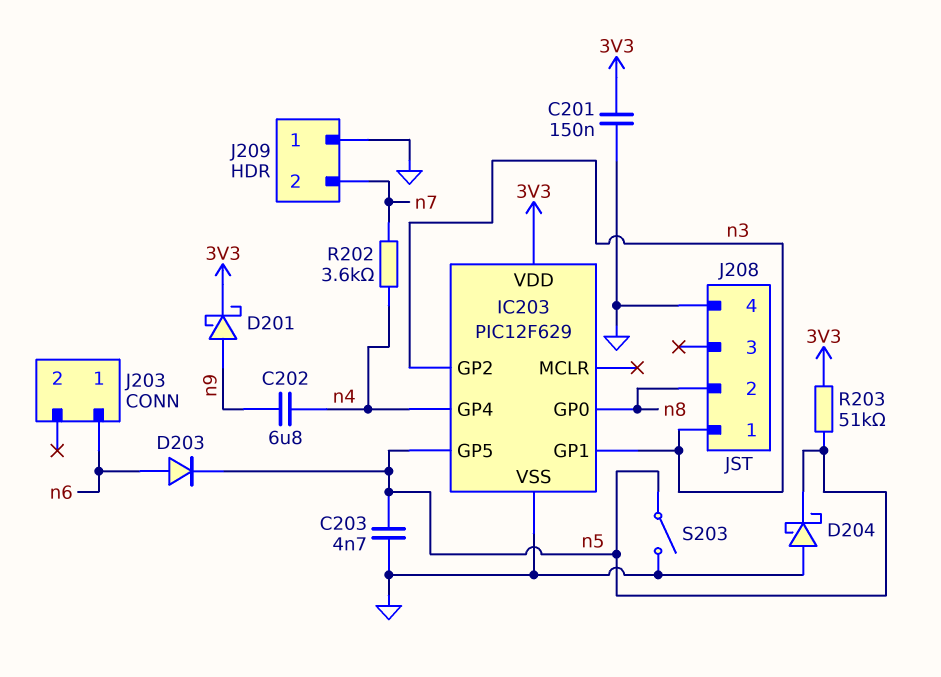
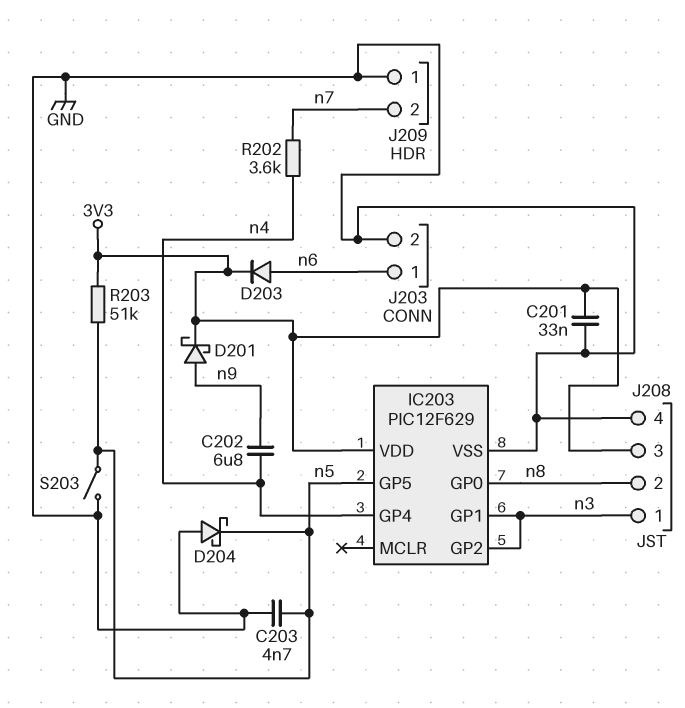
C201: 150nF (3V3, GND) -> 33nF (3V3, GND)
D203: diode (A n6, K n5) -> diode (A n6, K 3V3)
J203 pin 2: none -> GND
J208 pin 3: none -> 3V3

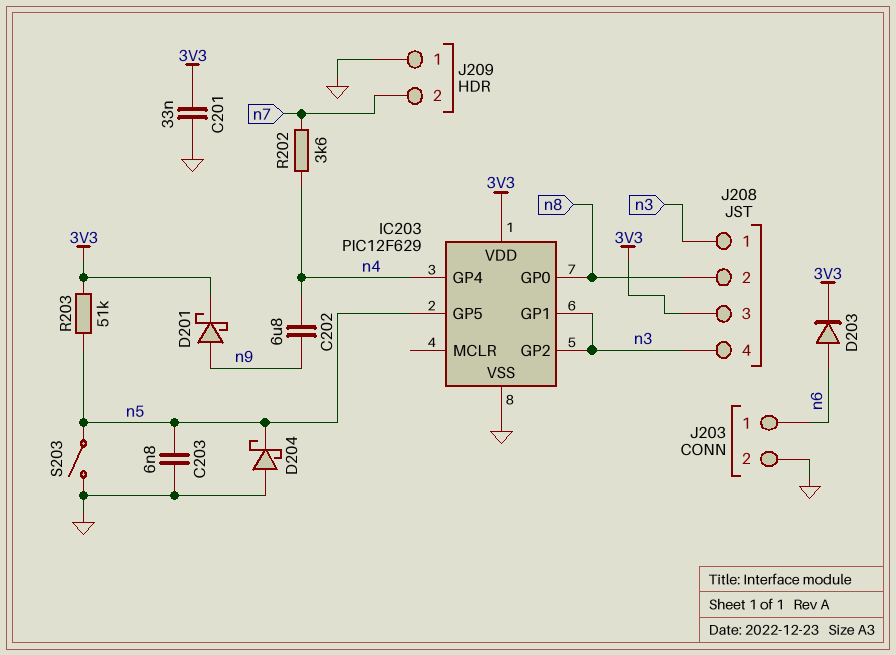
C203: 4.7nF (GND, n5) -> 6.8nF (GND, n5)
J208 pin 4: GND -> n3

